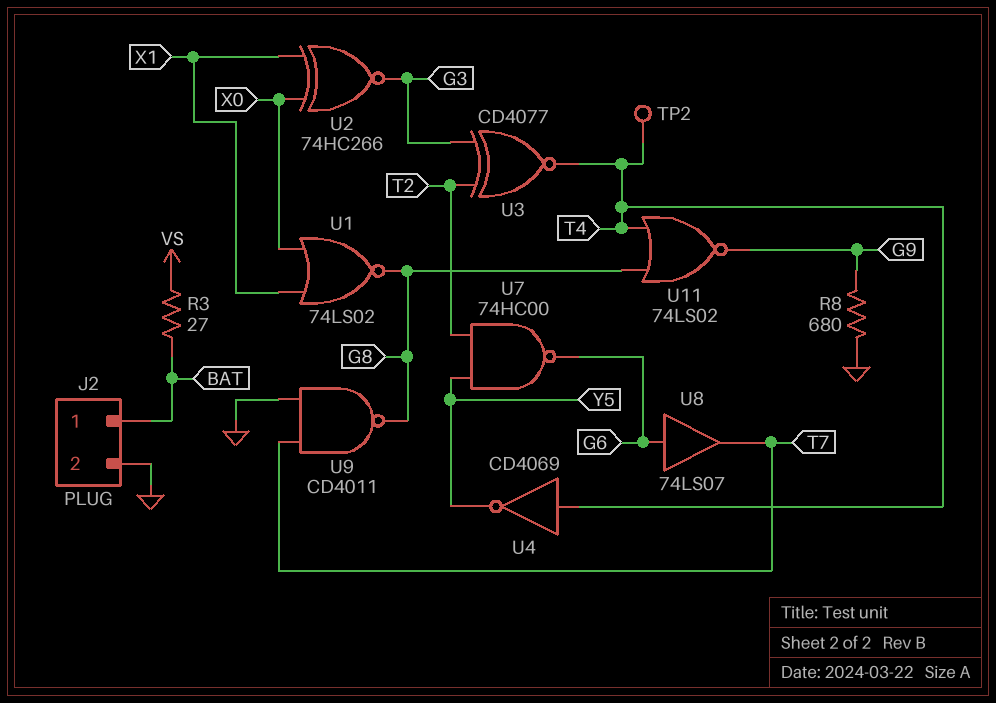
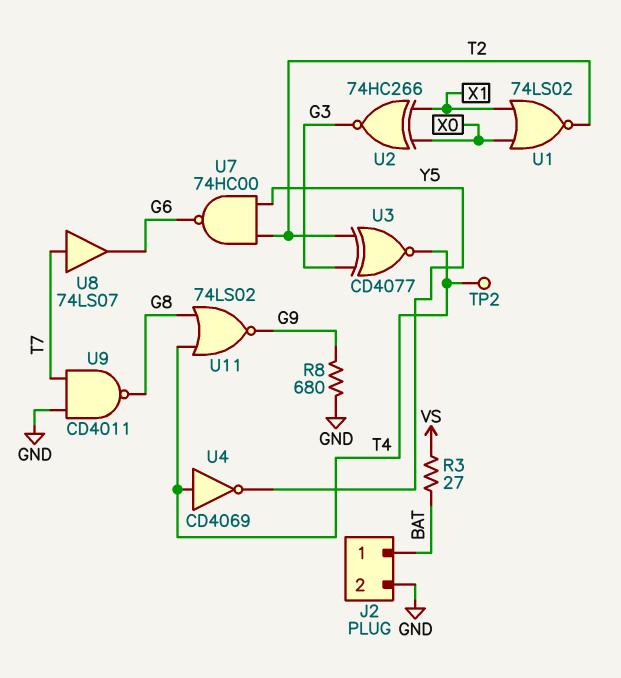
U1: NOR 74LS02 (in X0, in X1, out G8) -> NOR 74LS02 (in X0, in X1, out T2)
U8: buffer 74LS07 (in G6, out T7) -> buffer 74LS07 (in T7, out G6)

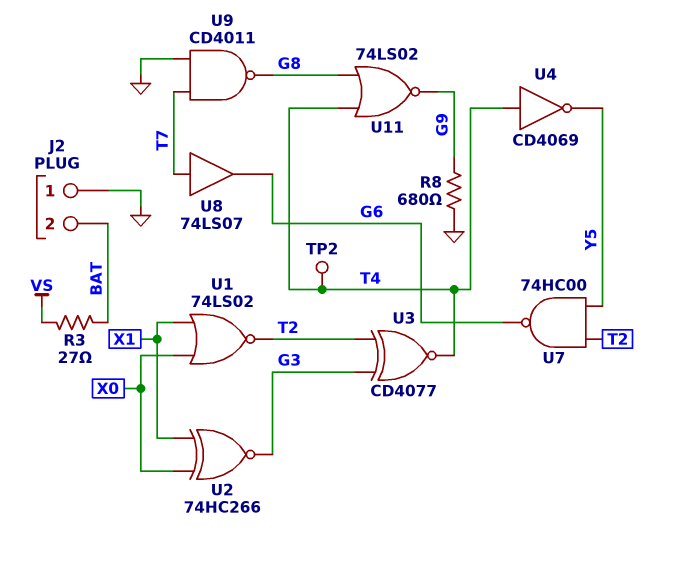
J2 pin 1: BAT -> GND
J2 pin 2: GND -> BAT

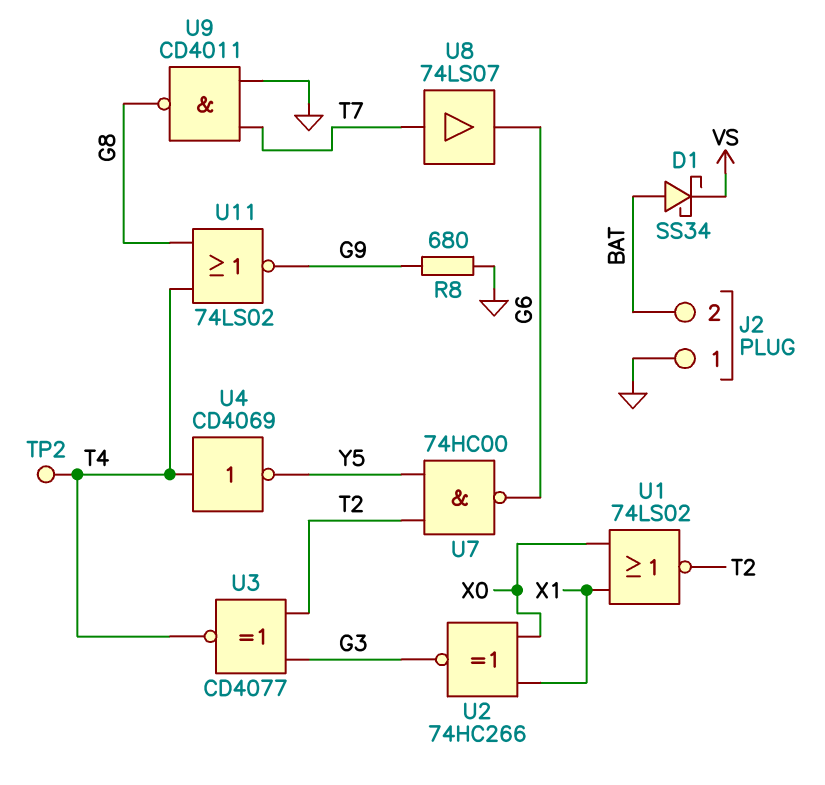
D1: none -> schottky SS34 (A BAT, K VS)
R3: 27 (BAT, VS) -> none

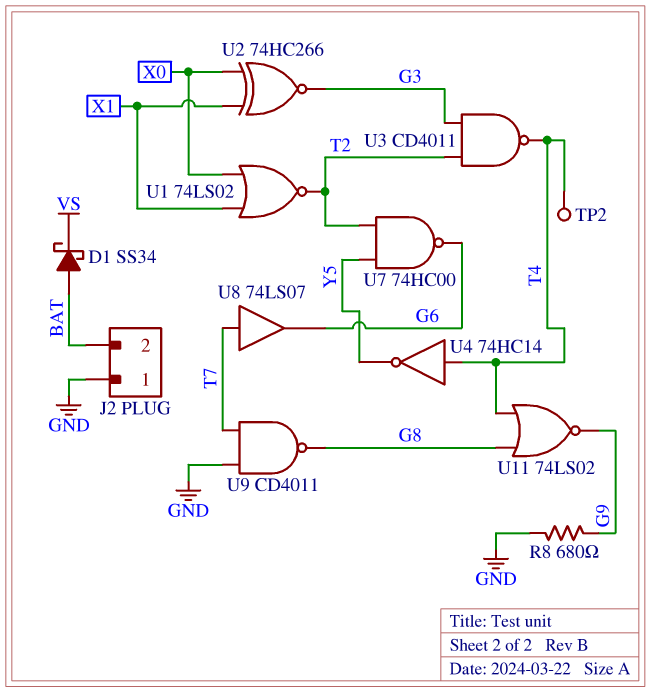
U3: XNOR CD4077 (in G3, in T2, out T4) -> NAND CD4011 (in G3, in T2, out T4)
U4: NOT CD4069 (in T4, out Y5) -> NOT 74HC14 (in T4, out Y5)

